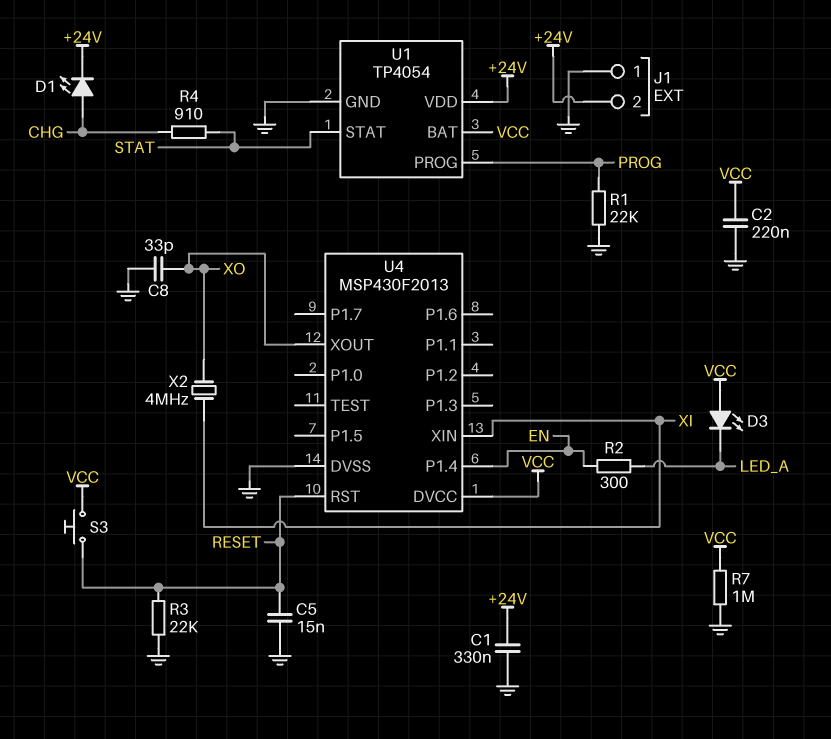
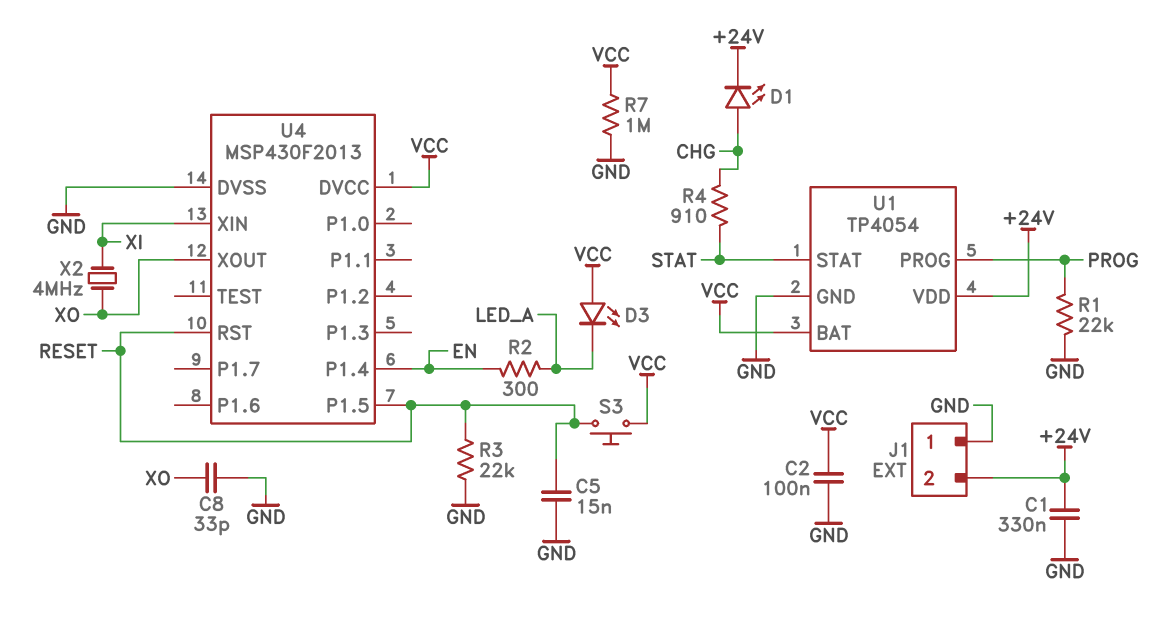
C2: 220nF (GND, VCC) -> 100nF (GND, VCC)
U4 pin P1.5: none -> RESET

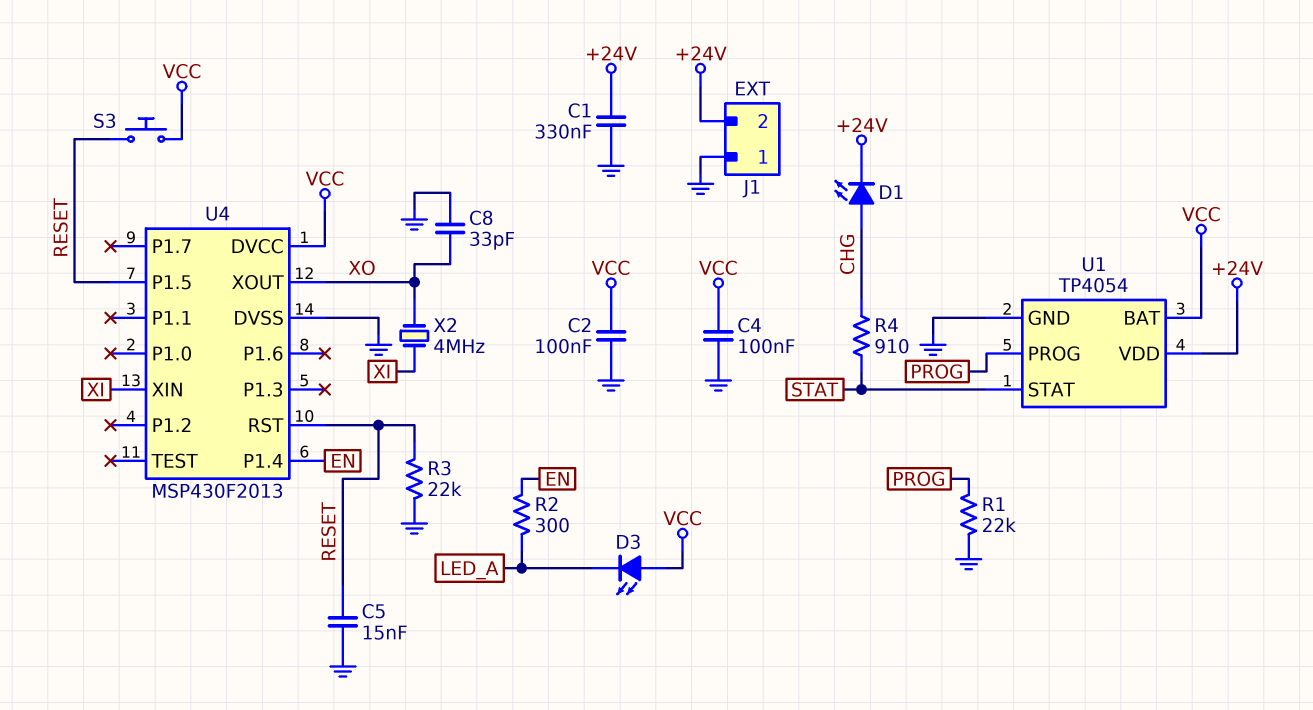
C4: none -> 100nF (GND, VCC)
R7: 1M (GND, VCC) -> none

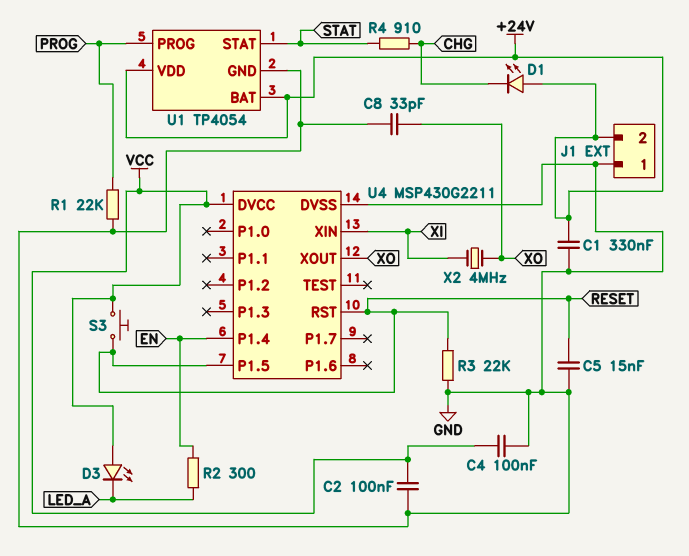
D1: LED (A CHG, K +24V) -> LED (A +24V, K CHG)
U1 pin BAT: VCC -> +24V
U4: MSP430F2013 -> MSP430G2211

